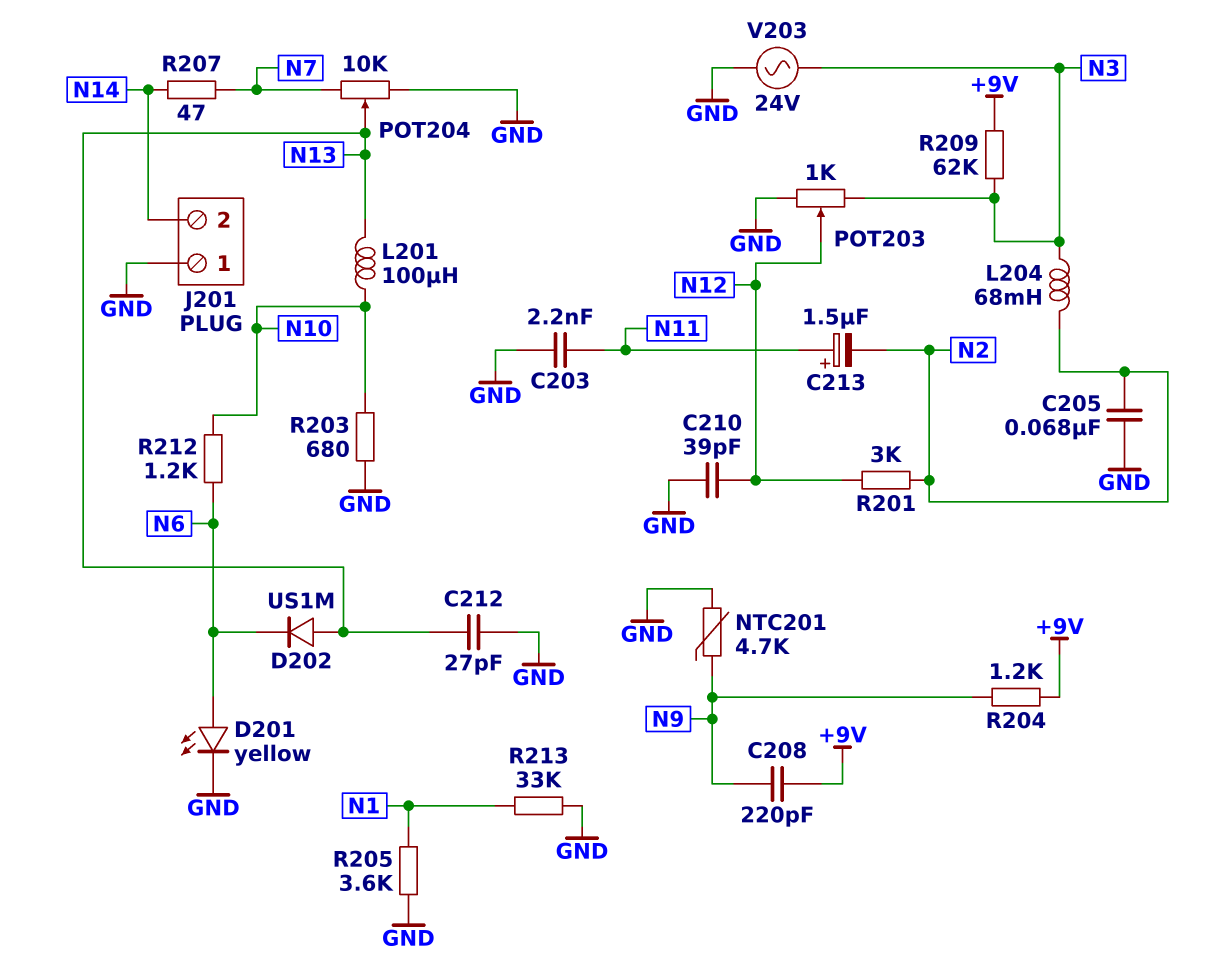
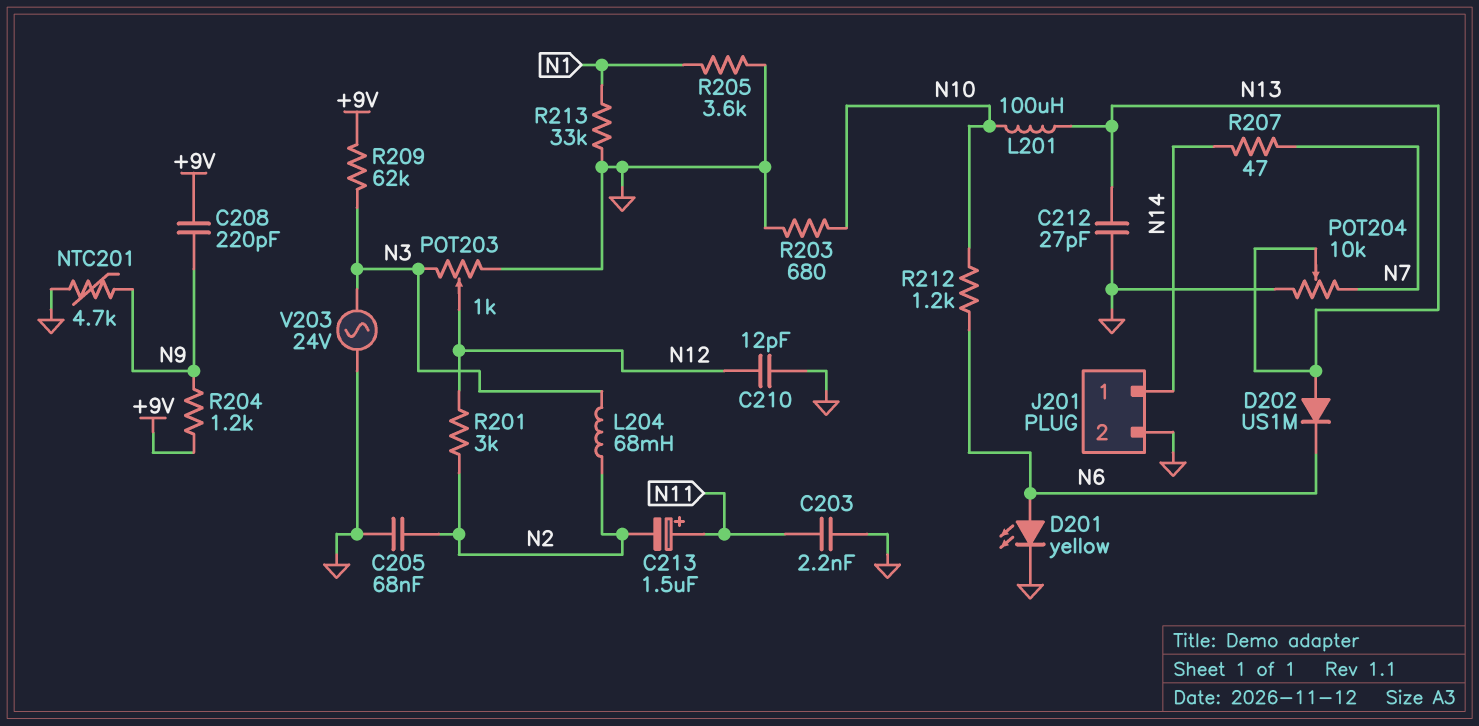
C210: 39pF (GND, N12) -> 12pF (GND, N12)
J201 pin 1: GND -> N14
J201 pin 2: N14 -> GND

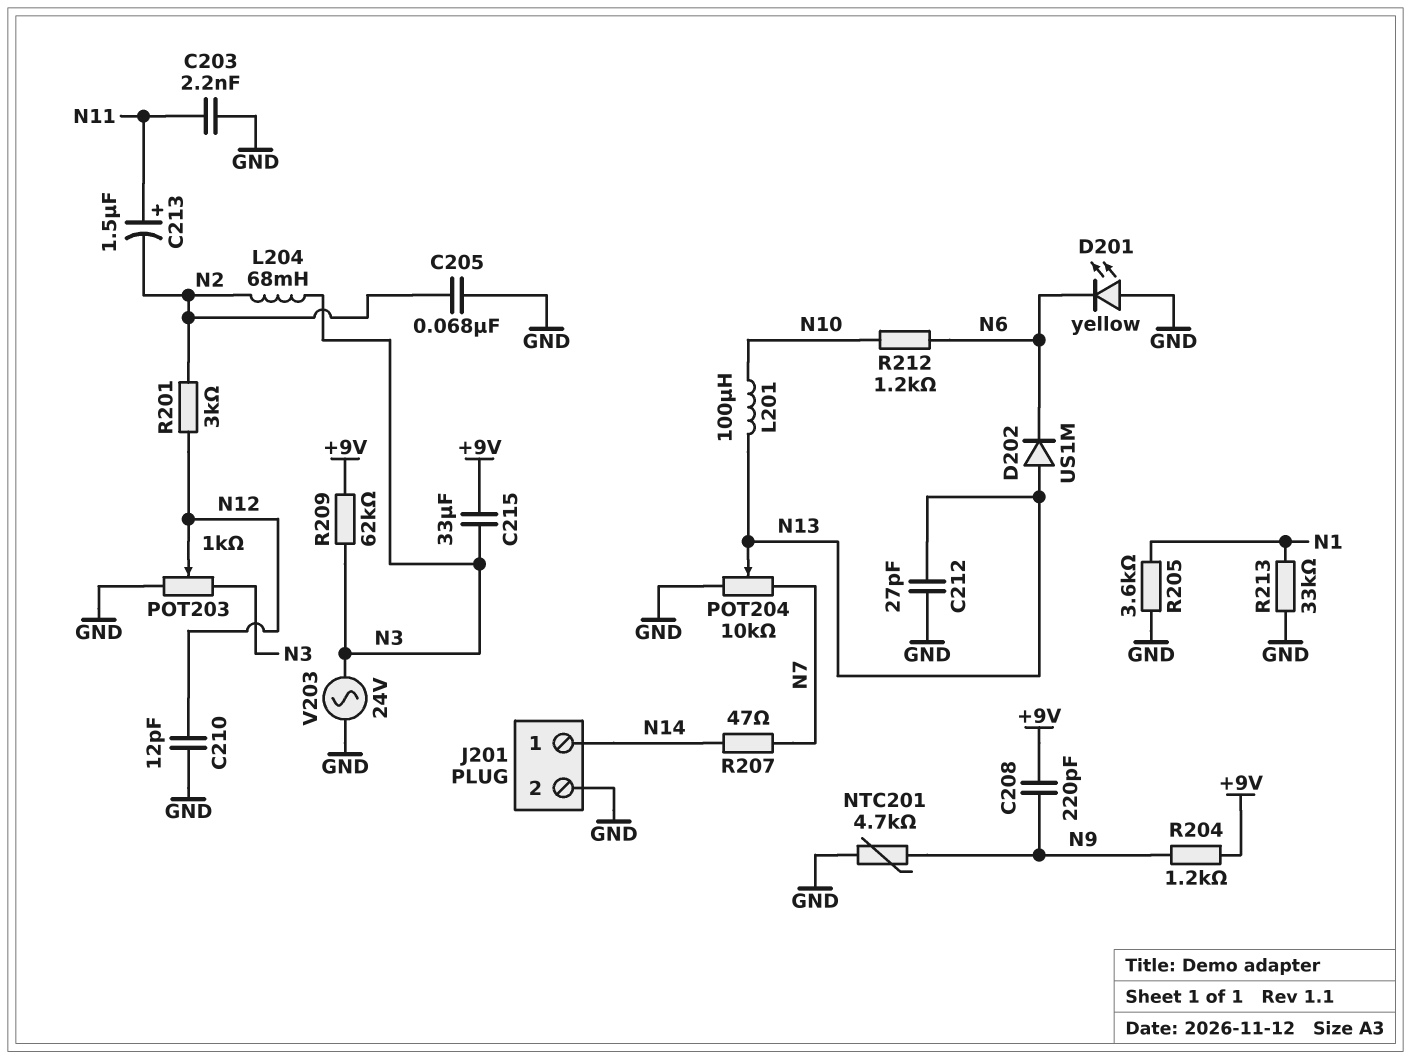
C215: none -> 33uF (+9V, N3)
D201: LED yellow (A N6, K GND) -> LED yellow (A GND, K N6)
R203: 680 (GND, N10) -> none

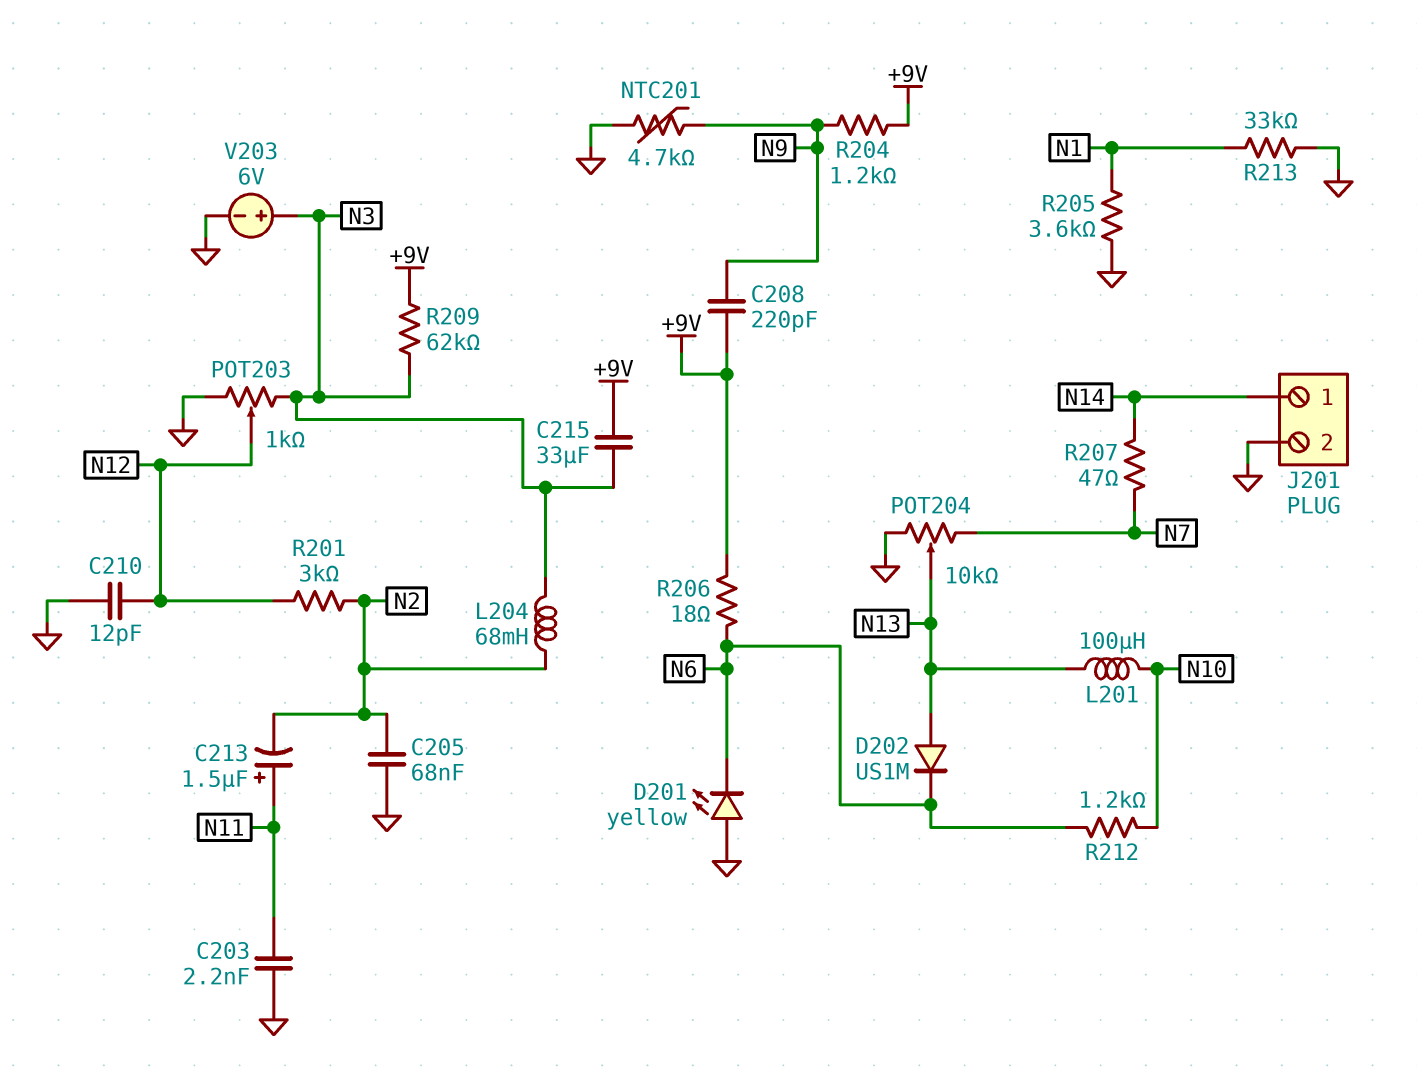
C212: 27pF (GND, N13) -> none
R206: none -> 18 (+9V, N6)
V203: AC 24V (GND, N3) -> 6V (plus N3, minus GND)

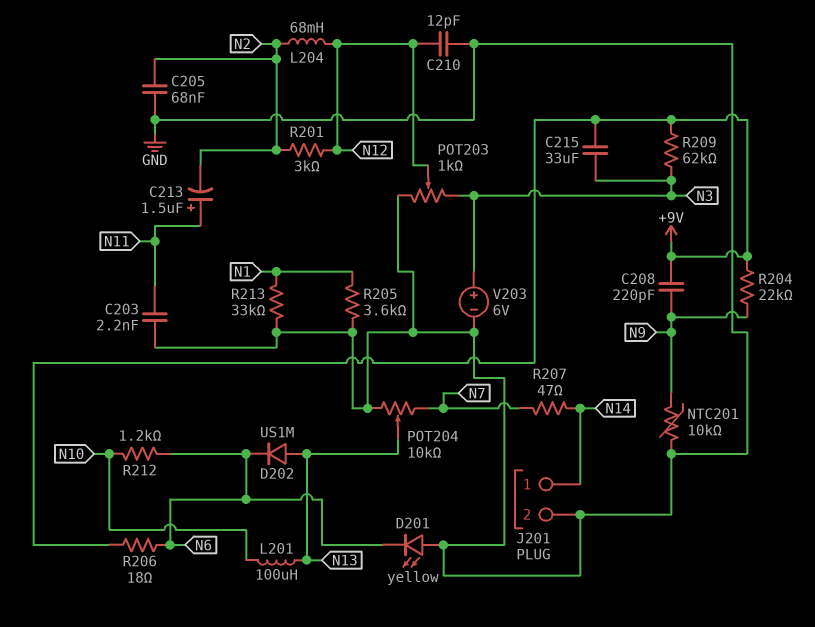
L204: 68mH (N2, N3) -> 68mH (N2, N12)
NTC201: 4.7k (GND, N9) -> 10k (GND, N9)
R204: 1.2k (+9V, N9) -> 22k (+9V, N9)

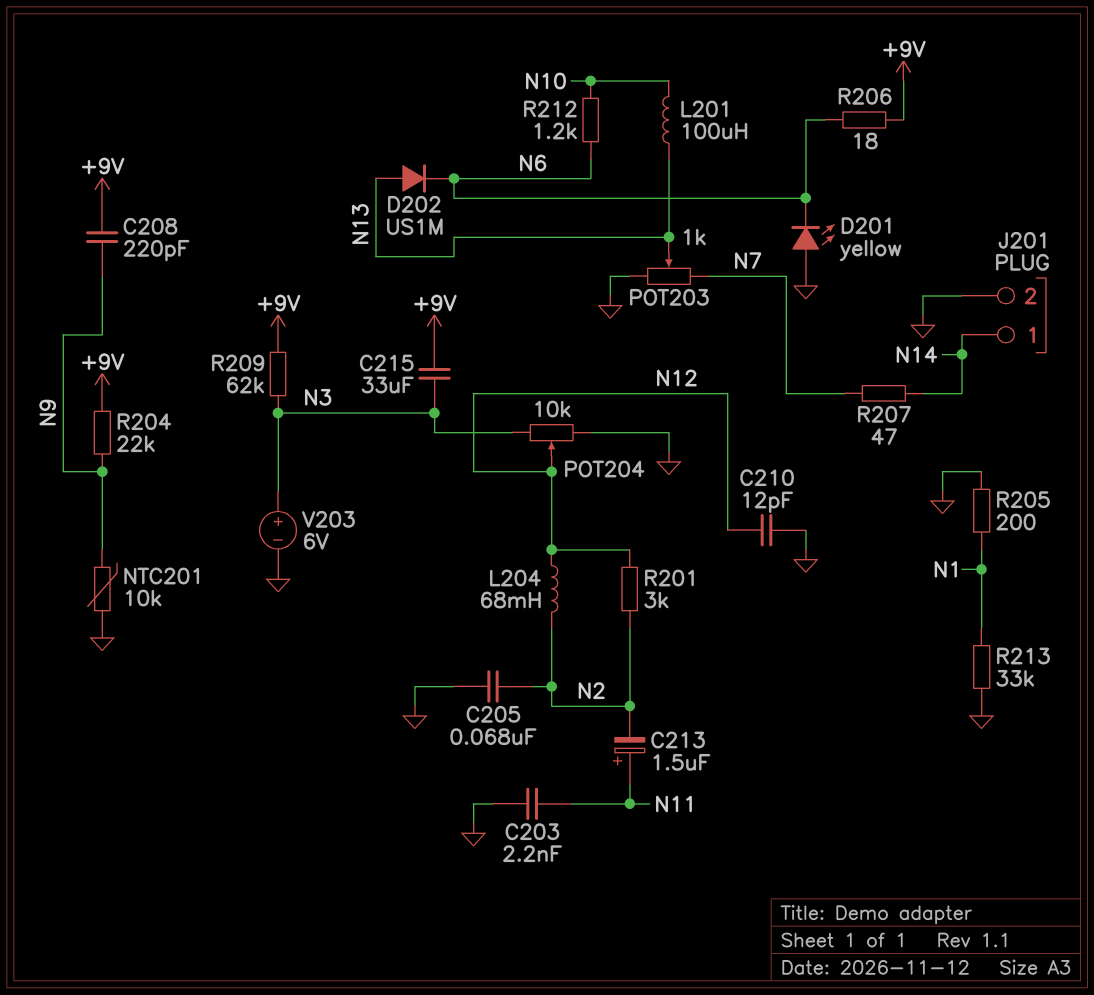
POT203: 1k (GND, N3, wiper N12) -> 1k (GND, N7, wiper N13)
POT204: 10k (GND, N7, wiper N13) -> 10k (GND, N3, wiper N12)
R205: 3.6k (GND, N1) -> 200 (GND, N1)

